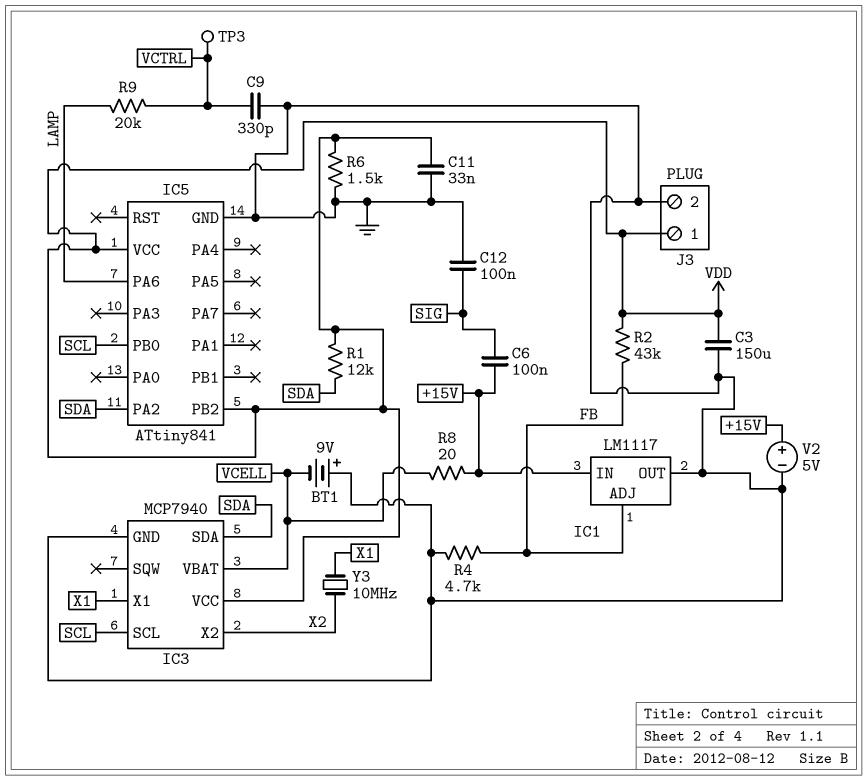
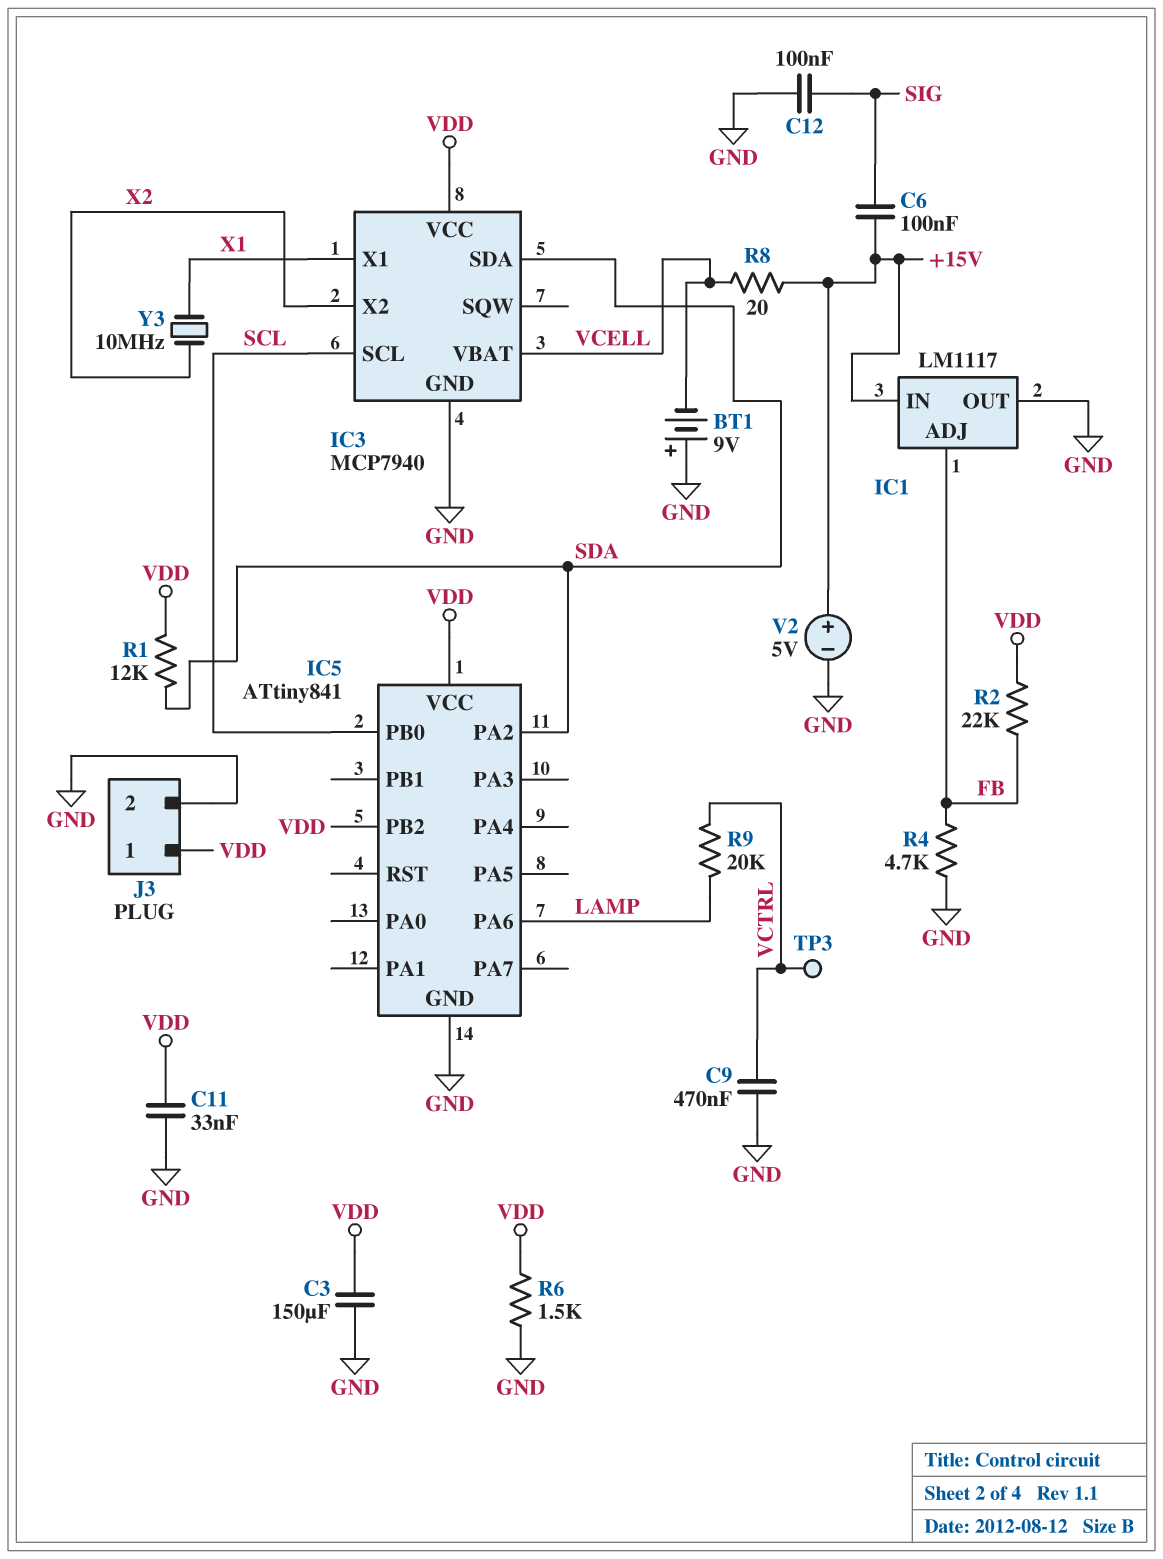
C9: 330pF (GND, VCTRL) -> 470nF (GND, VCTRL)
R2: 43k (FB, VDD) -> 22k (FB, VDD)

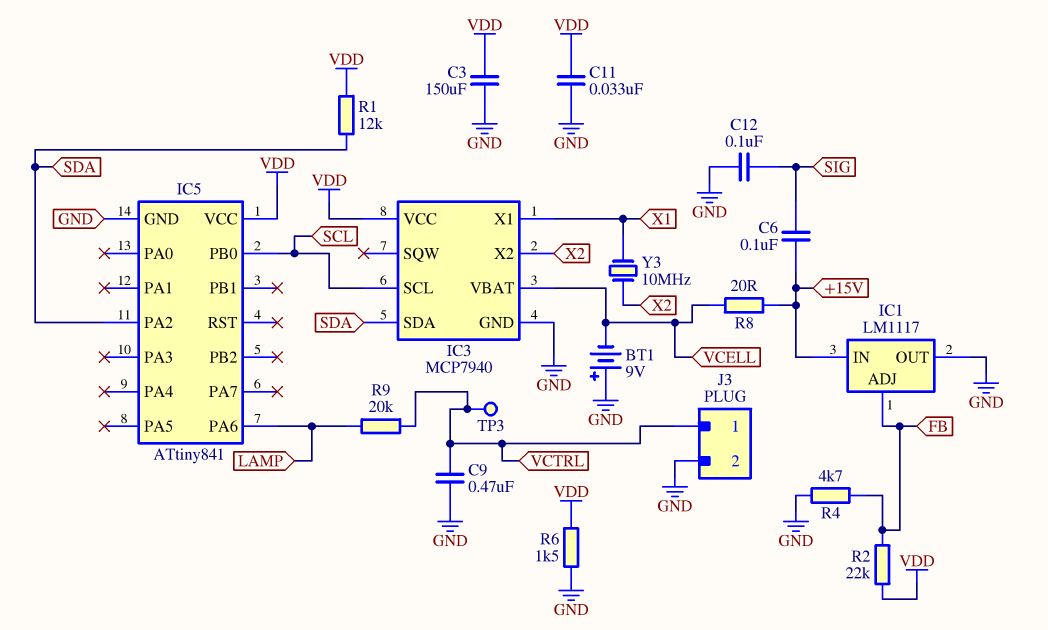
IC5 pin PB2: VDD -> none
J3 pin 1: VDD -> VCTRL
V2: 5V (plus +15V, minus GND) -> none

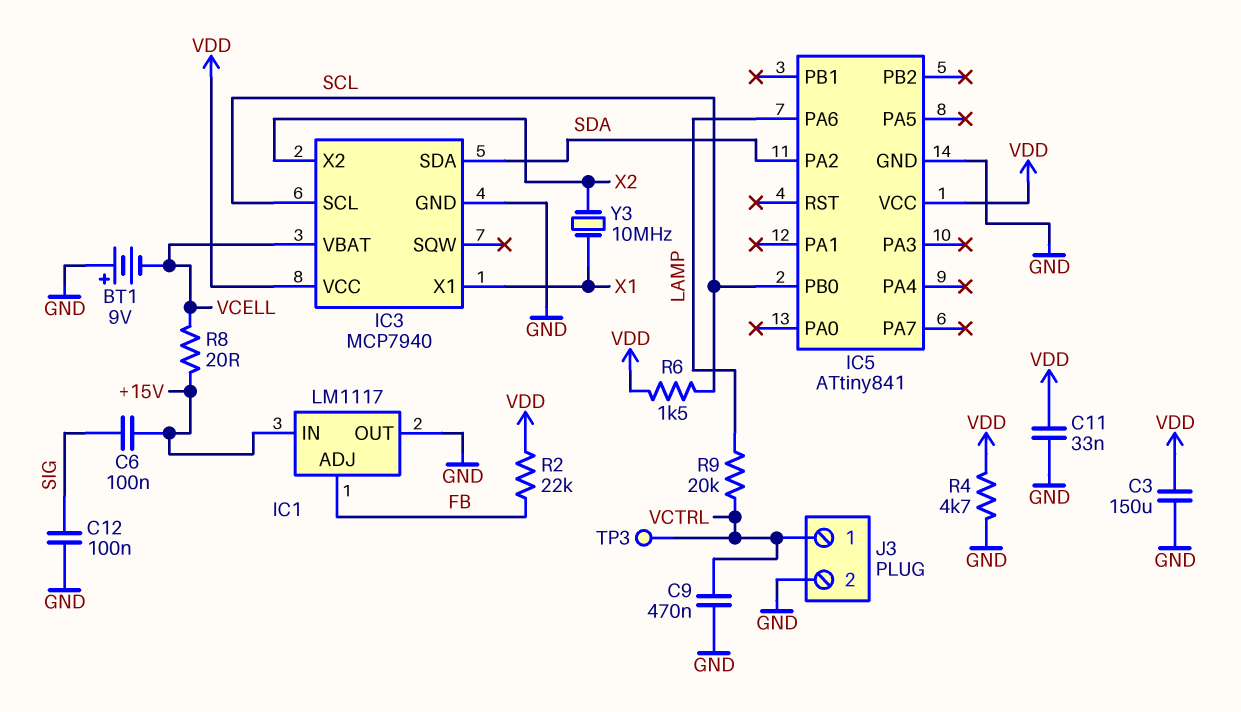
R1: 12k (SDA, VDD) -> none
R4: 4.7k (FB, GND) -> 4.7k (GND, VDD)
R6: 1.5k (GND, VDD) -> 1.5k (SCL, VDD)

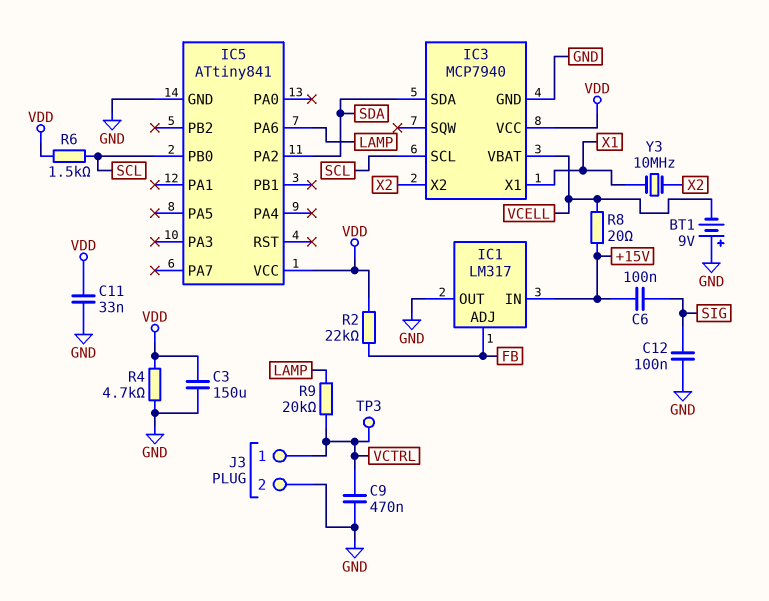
IC1: LM1117 -> LM317

